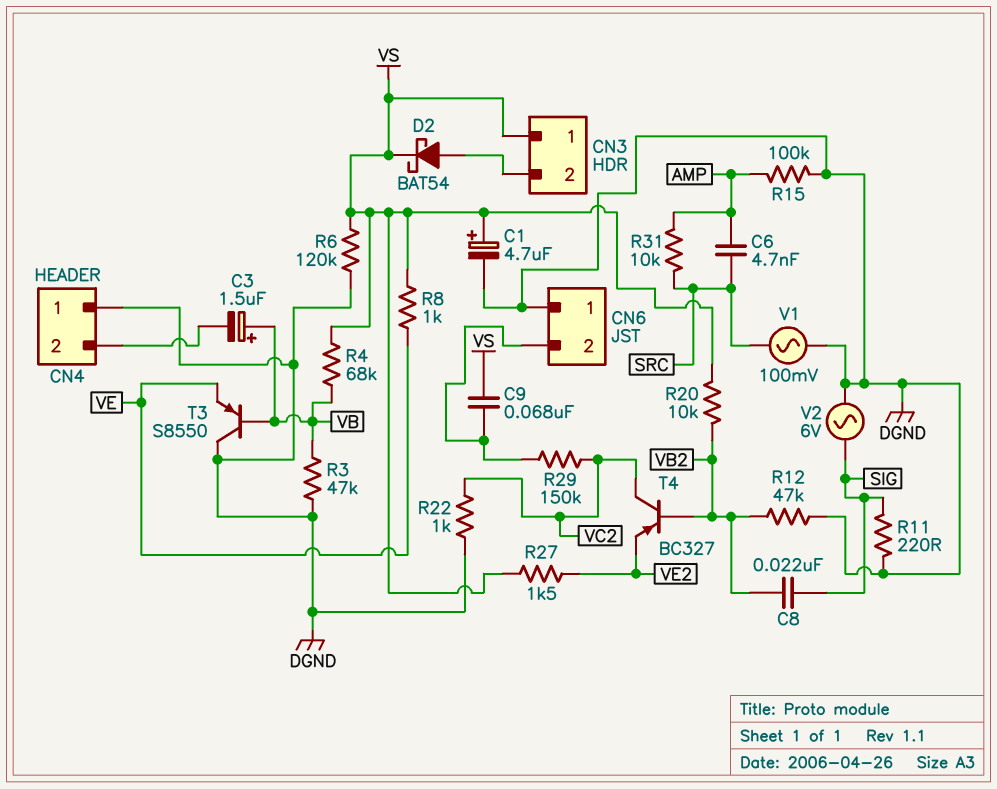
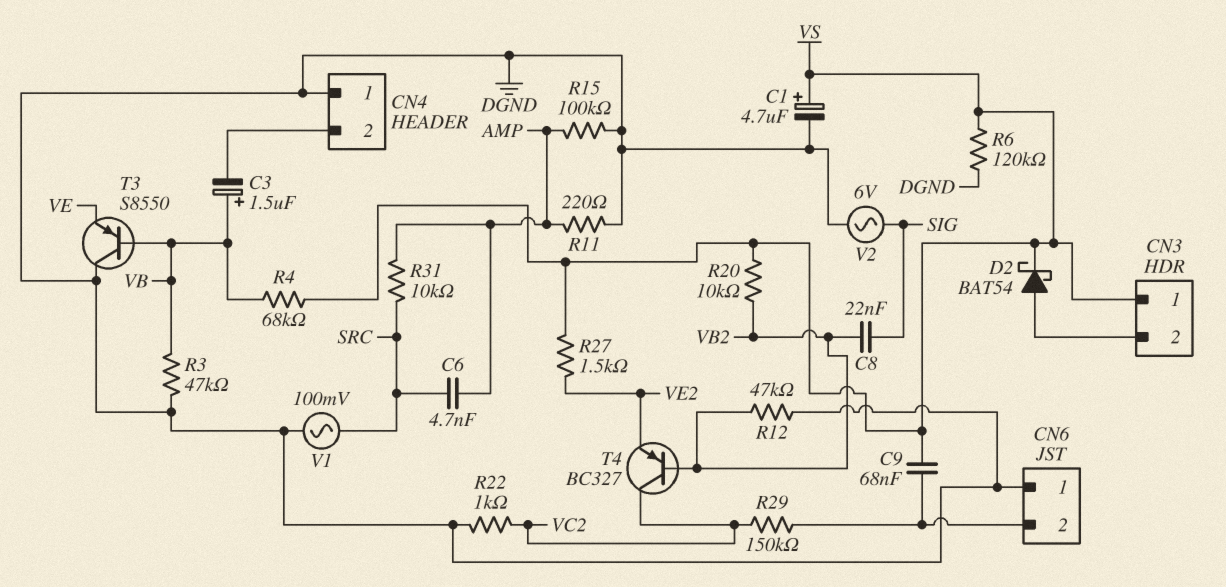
R8: 1k (VE, VS) -> none
R11: 220 (DGND, SIG) -> 220 (AMP, DGND)

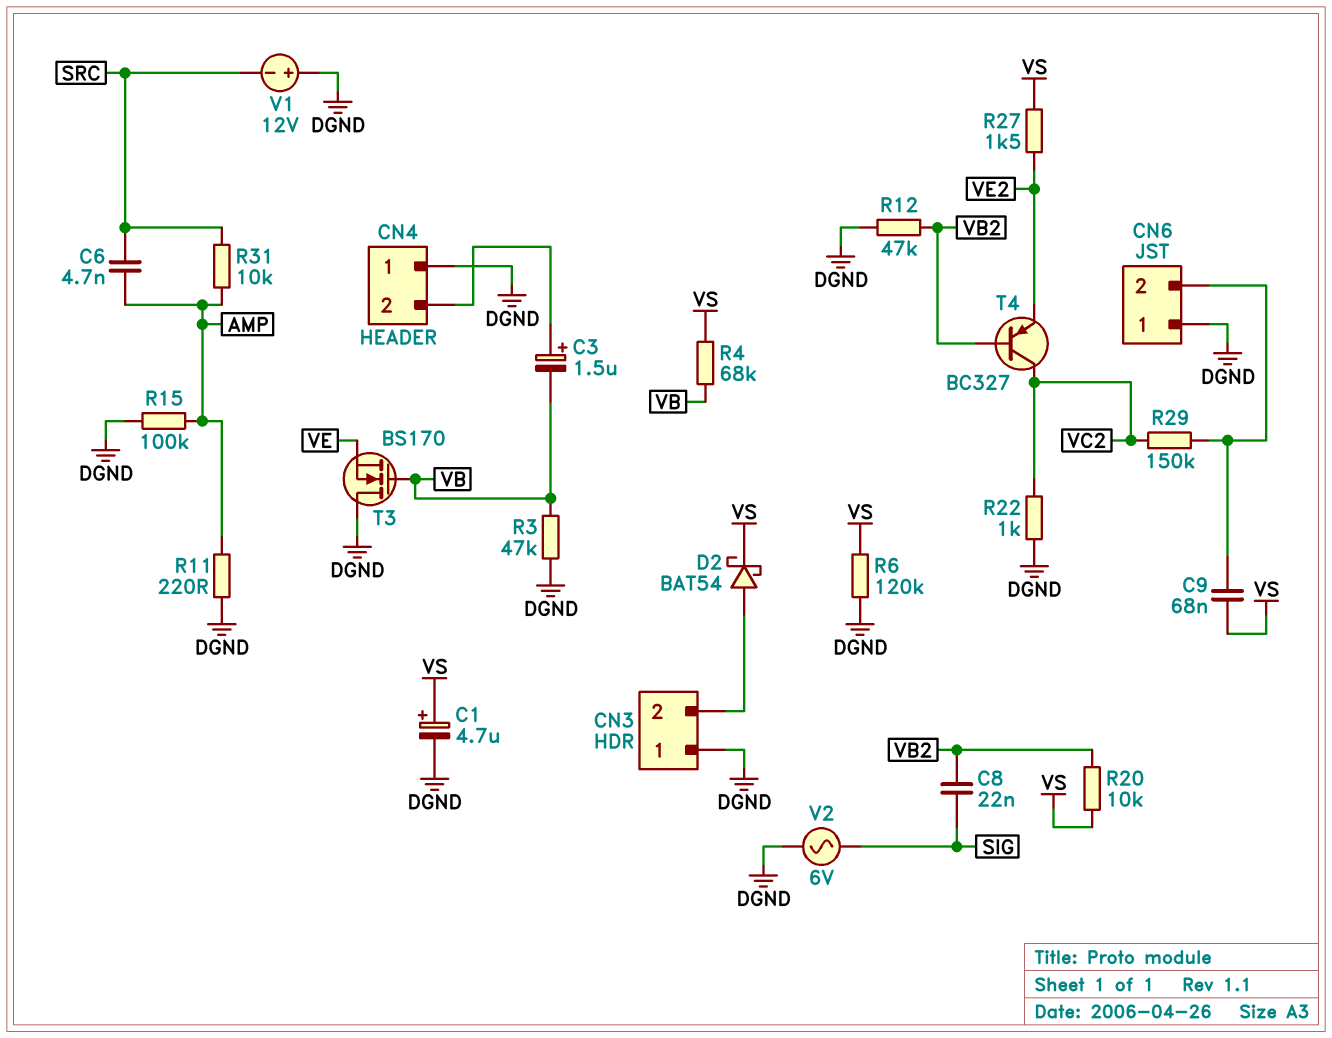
C3: 1.5uF (plus VB, minus CN4/2) -> 1.5uF (plus CN4/2, minus VB)
CN3 pin 1: VS -> DGND
T3: PNP S8550 (B VB, C DGND, E VE) -> NMOS BS170 (G VB, D DGND, S VE)
V1: AC 100mV (DGND, SRC) -> 12V (plus DGND, minus SRC)

